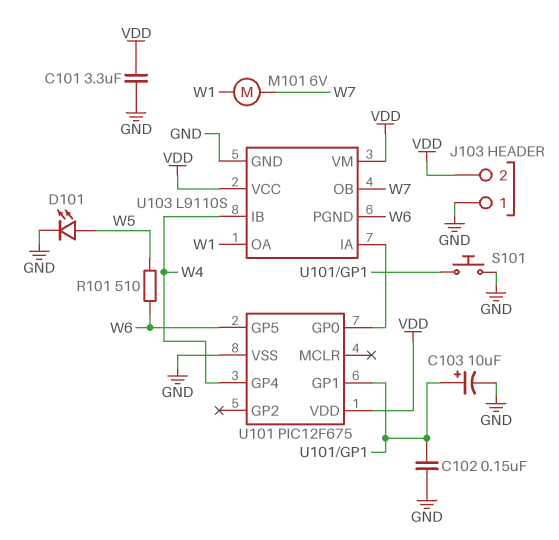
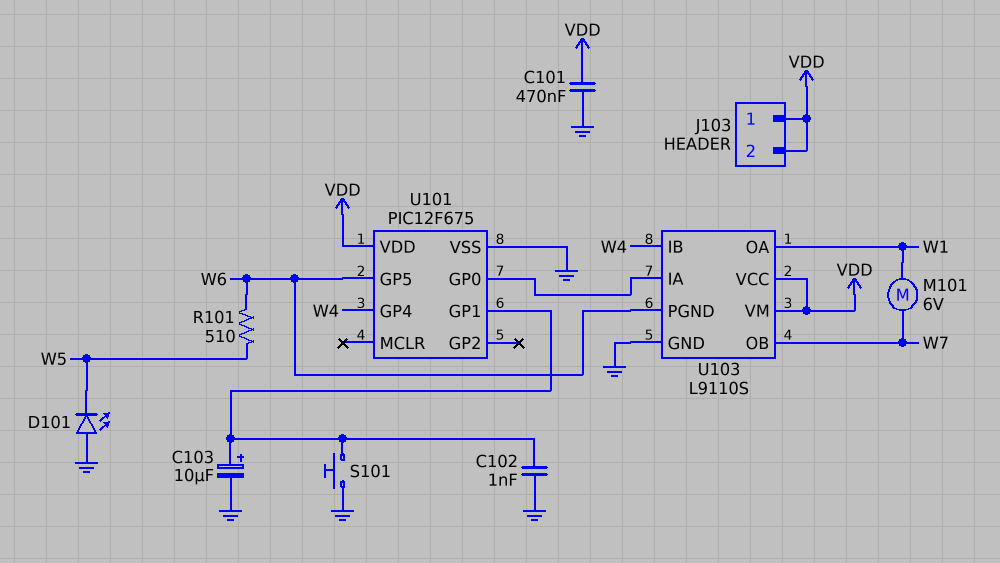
C101: 3.3uF (GND, VDD) -> 470nF (GND, VDD)
C102: 150nF (GND, U101/GP1) -> 1nF (GND, U101/GP1)
D101: LED (A W5, K GND) -> LED (A GND, K W5)
J103 pin 1: GND -> VDD

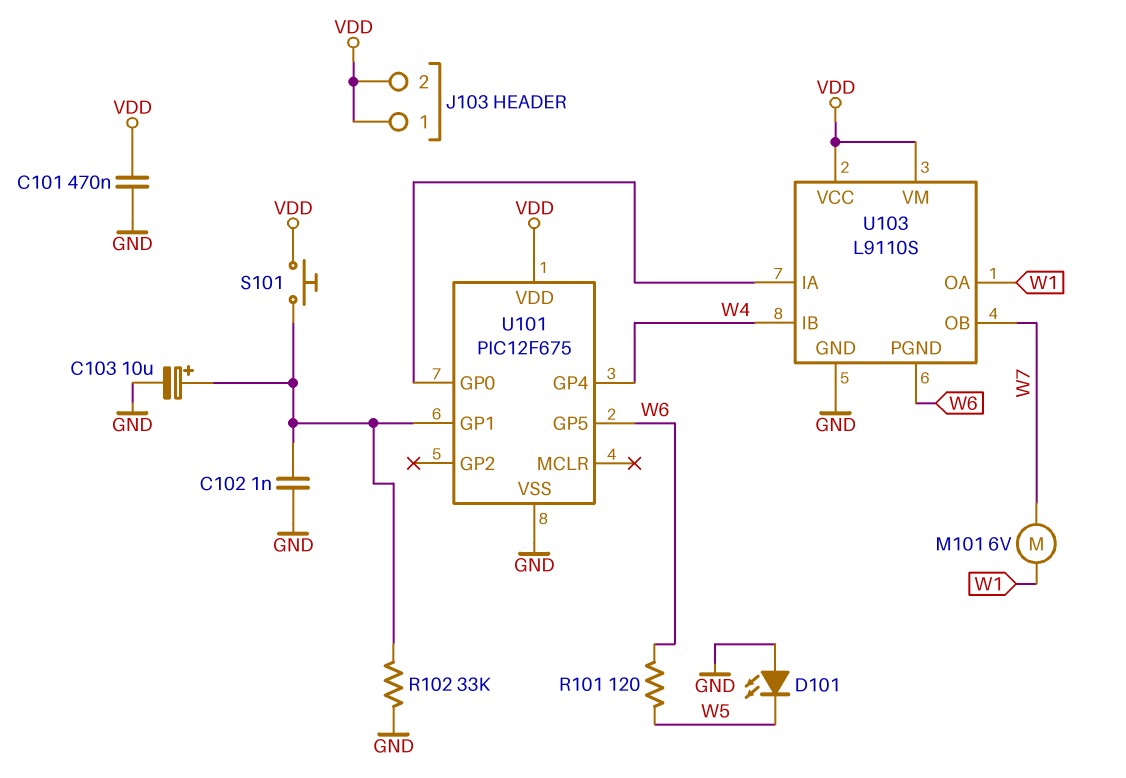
R101: 510 (W5, W6) -> 120 (W5, W6)
R102: none -> 33k (GND, U101/GP1)
S101: button (GND, U101/GP1) -> button (U101/GP1, VDD)

